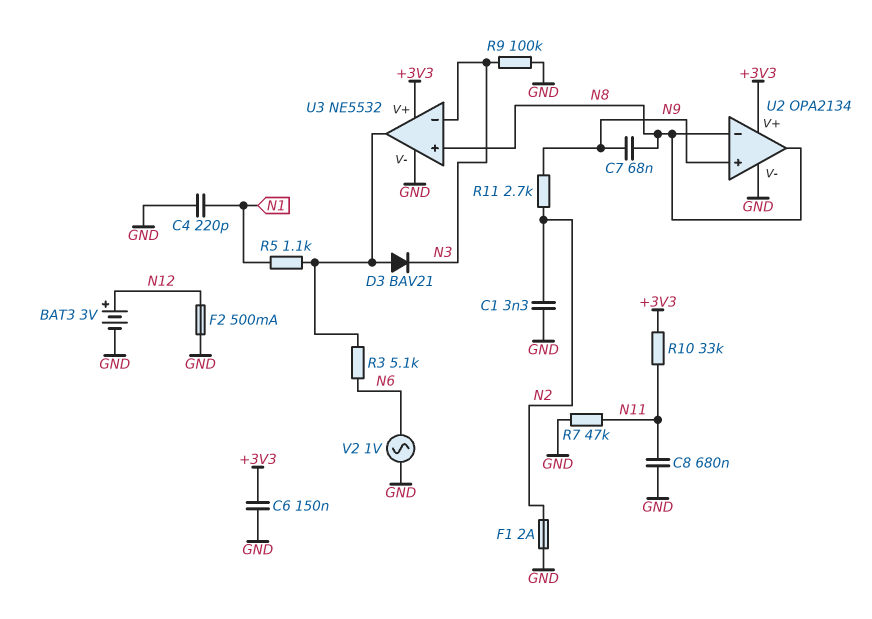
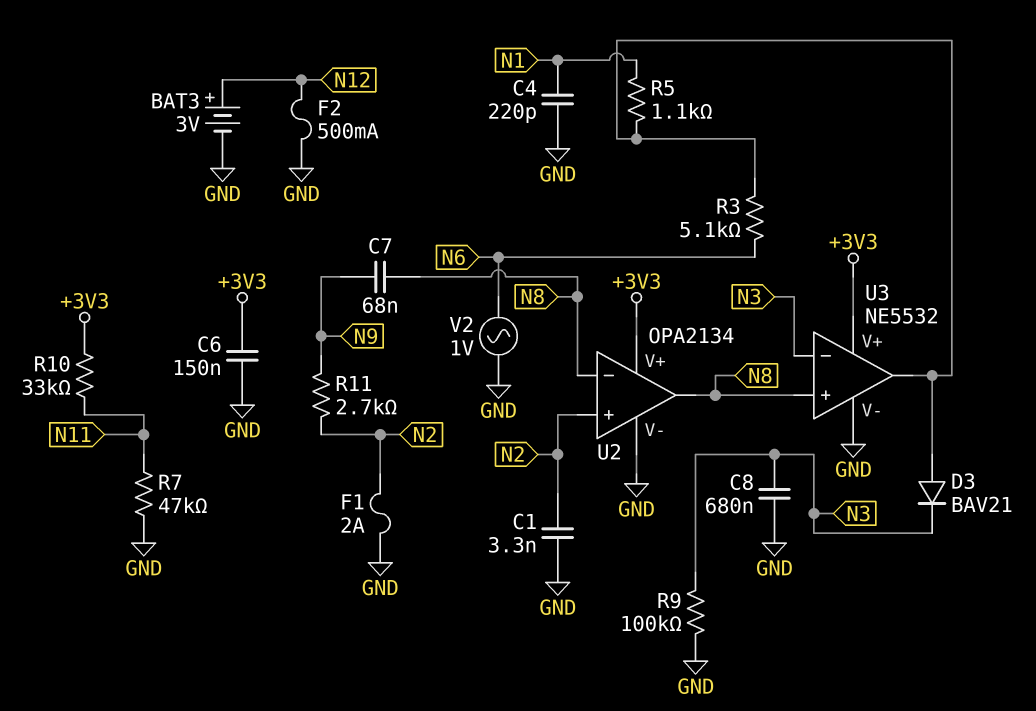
C8: 680nF (GND, N11) -> 680nF (GND, N3)
U2 pin in+: N9 -> N2

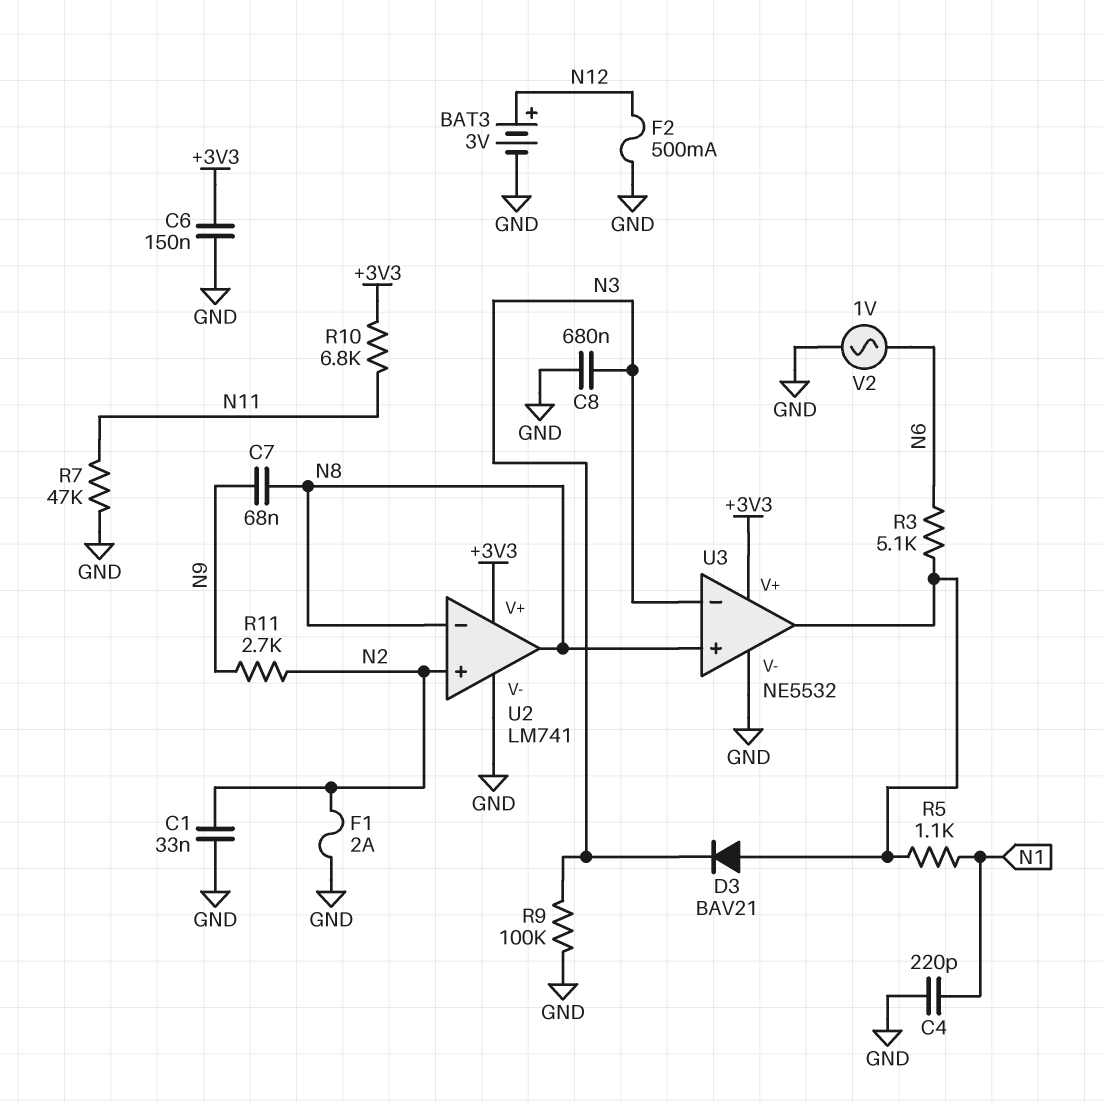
C1: 3.3nF (GND, N2) -> 33nF (GND, N2)
R10: 33k (+3V3, N11) -> 6.8k (+3V3, N11)
U2: OPA2134 -> LM741

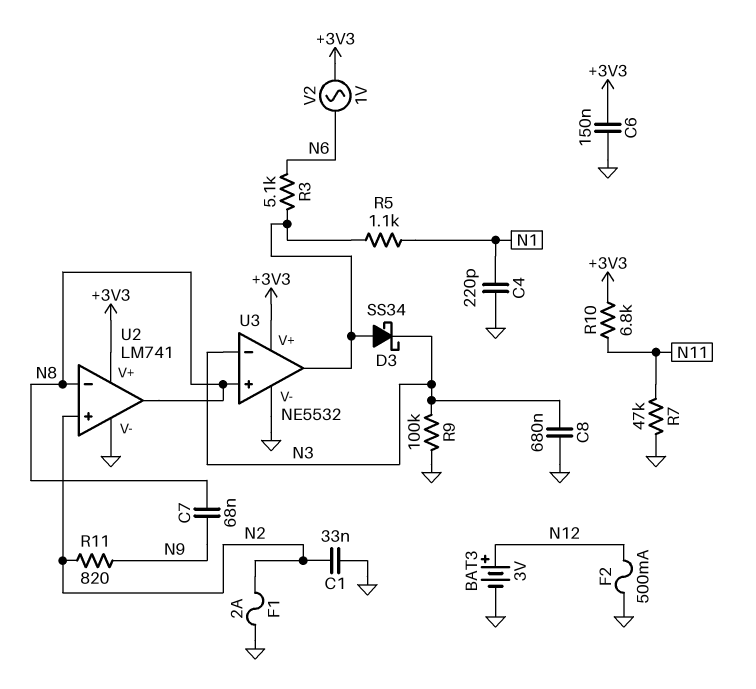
D3: diode BAV21 (A U3/out, K N3) -> schottky SS34 (A U3/out, K N3)
R11: 2.7k (N2, N9) -> 820 (N2, N9)
V2: AC 1V (GND, N6) -> AC 1V (+3V3, N6)

